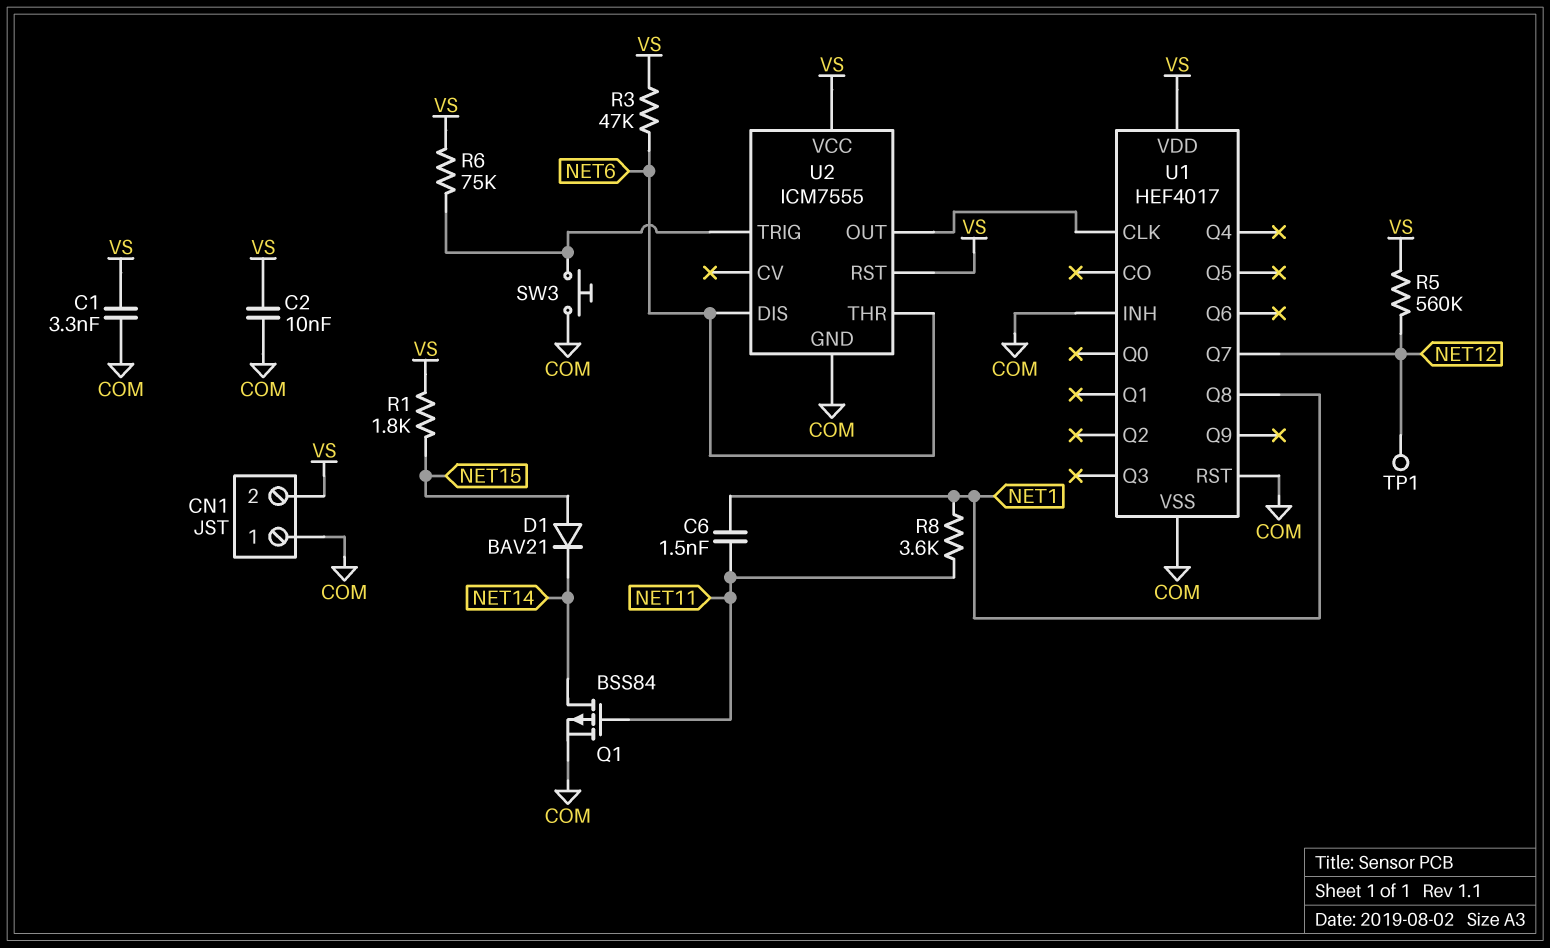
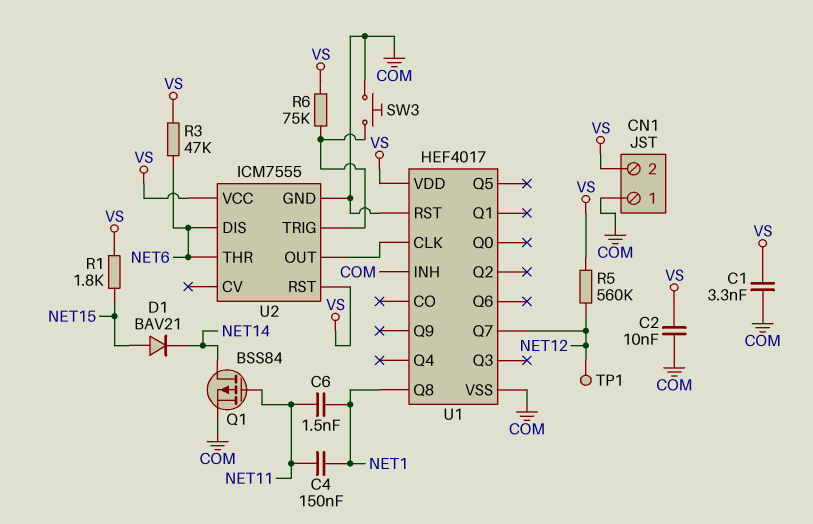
C4: none -> 150nF (NET1, NET11)
R8: 3.6k (NET1, NET11) -> none

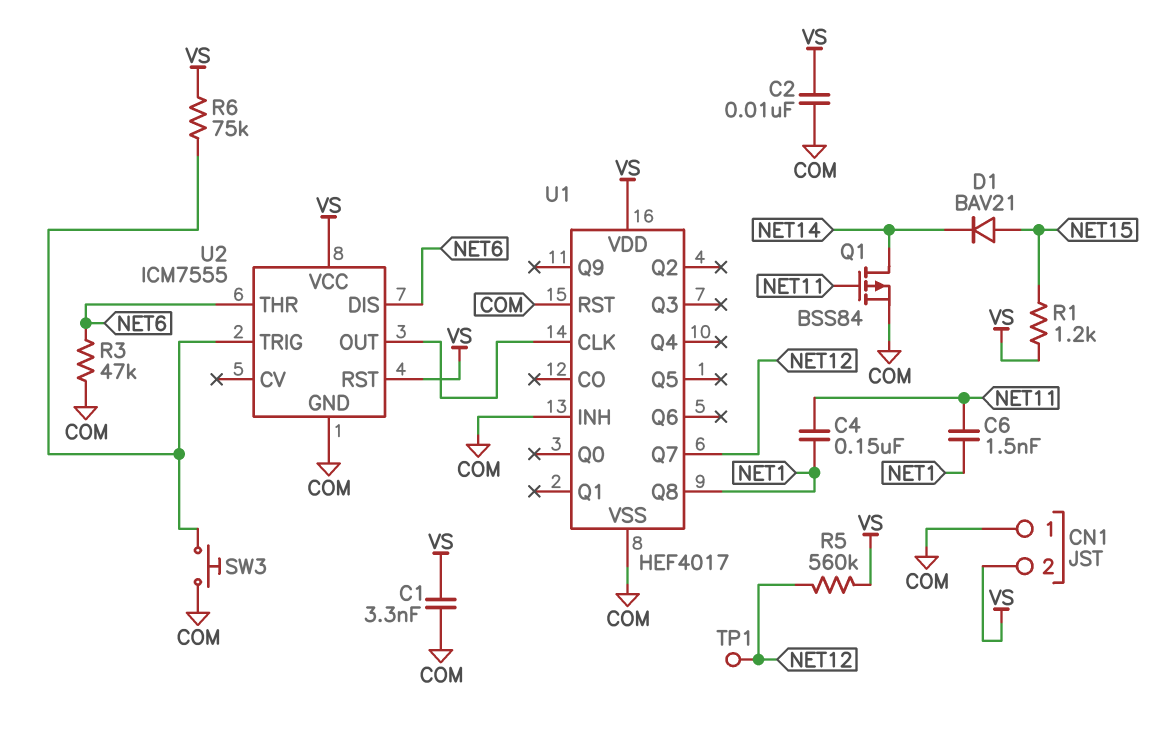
R1: 1.8k (NET15, VS) -> 1.2k (NET15, VS)
R3: 47k (NET6, VS) -> 47k (COM, NET6)

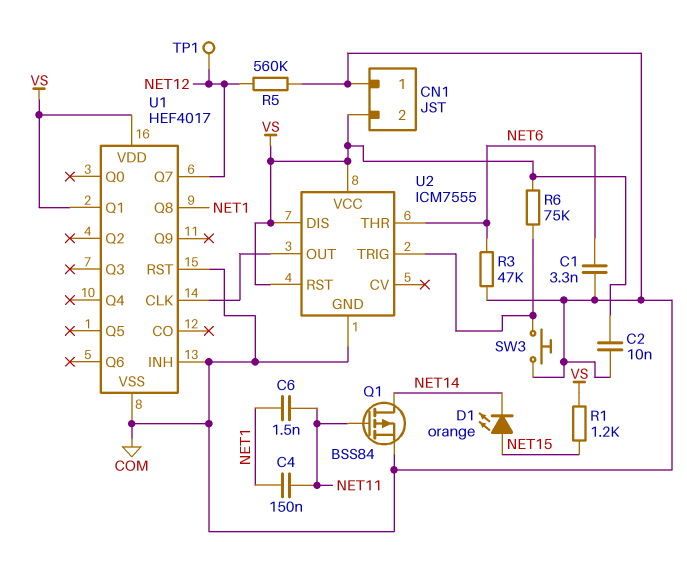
C1: 3.3nF (COM, VS) -> 3.3nF (COM, NET6)
D1: diode BAV21 (A NET15, K NET14) -> LED orange (A NET15, K NET14)
R5: 560k (NET12, VS) -> 560k (COM, NET12)
U1 pin Q1: none -> VS
U2 pin DIS: NET6 -> VS

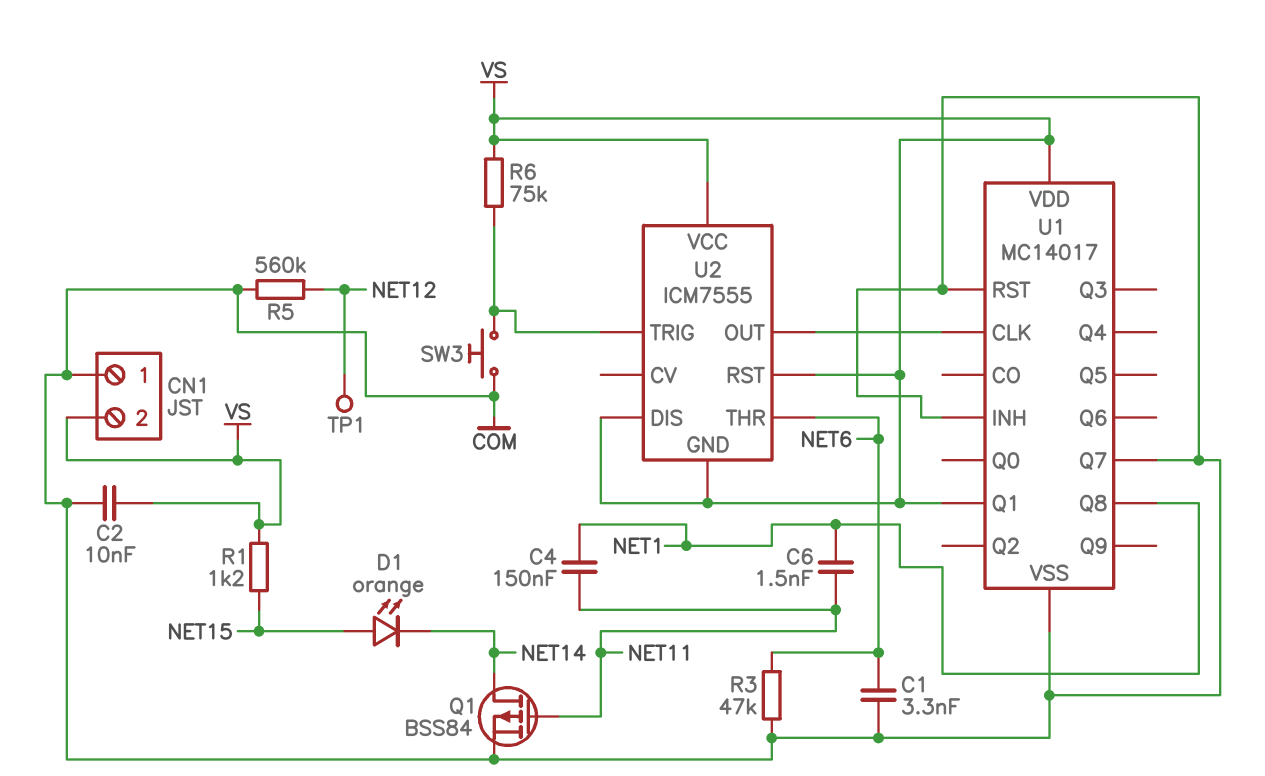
U1: HEF4017 -> MC14017
U1 pin Q7: NET12 -> COM
U2 pin GND: COM -> VS

